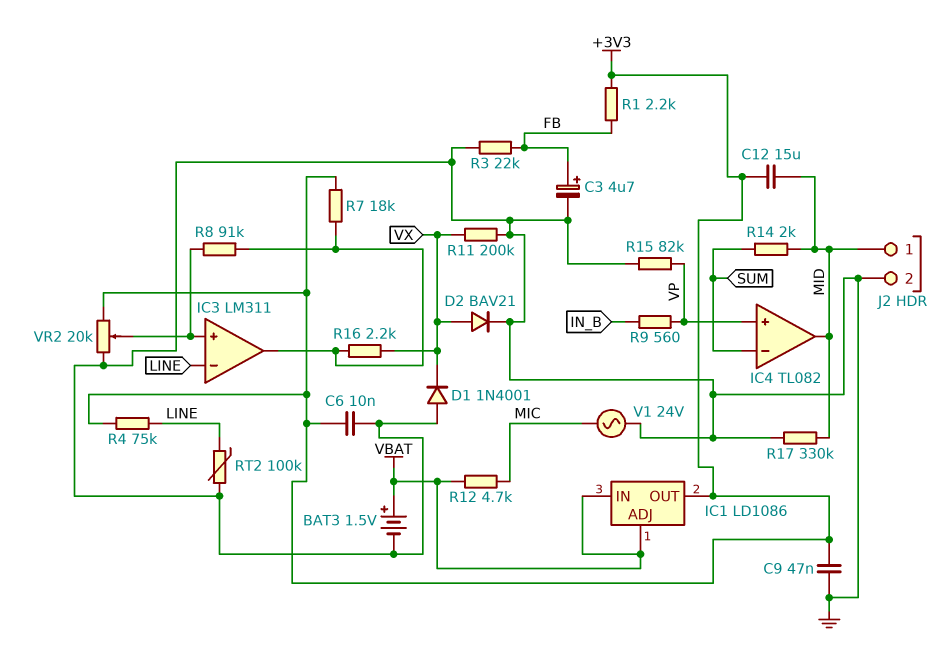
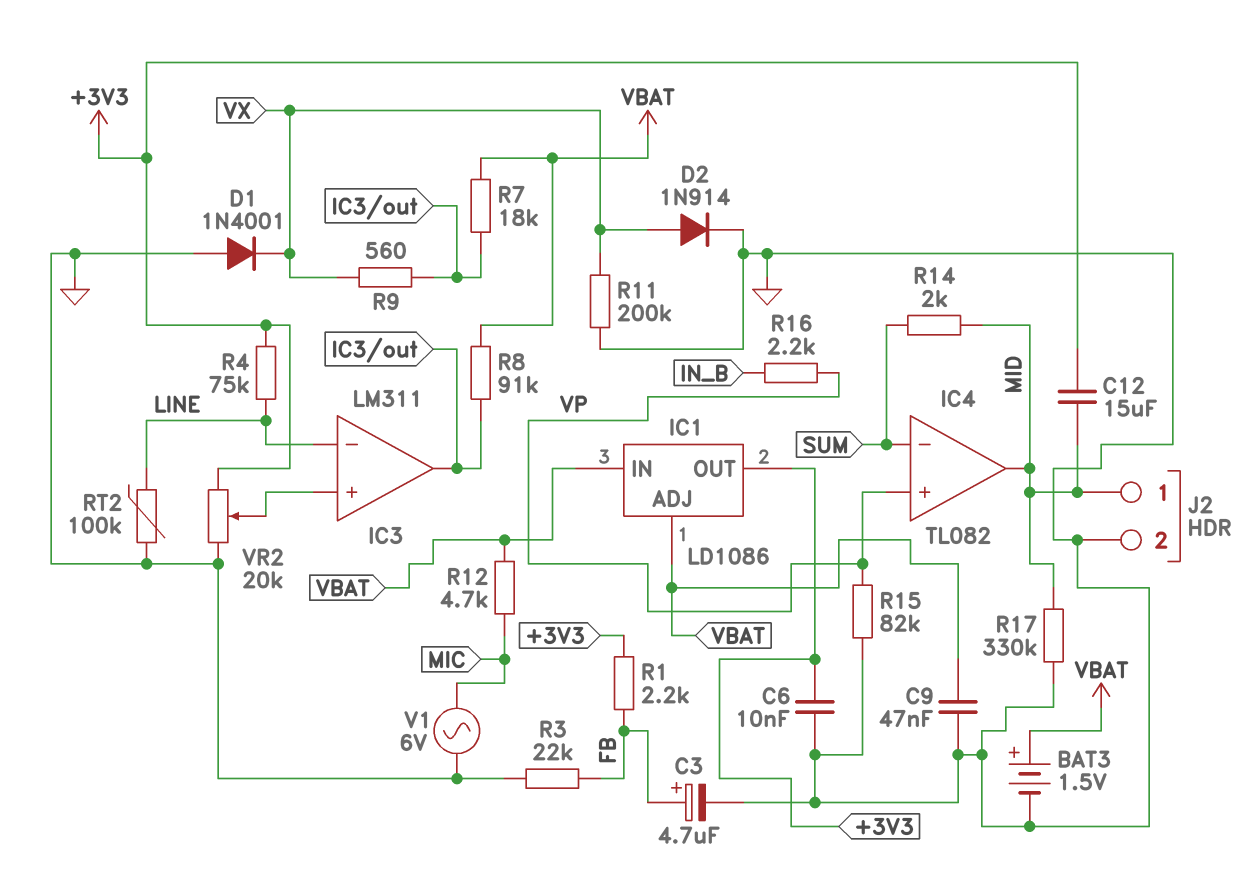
C9: 47nF (+3V3, GND) -> 47nF (GND, VBAT)
D2: diode BAV21 (A VX, K GND) -> diode 1N914 (A VX, K GND)
R7: 18k (+3V3, IC3/out) -> 18k (IC3/out, VBAT)
R8: 91k (IC3/in+, IC3/out) -> 91k (IC3/out, VBAT)
R9: 560 (IN_B, VP) -> 560 (IC3/out, VX)
R16: 2.2k (IC3/out, VX) -> 2.2k (IN_B, VP)
V1: AC 24V (GND, MIC) -> AC 6V (GND, MIC)

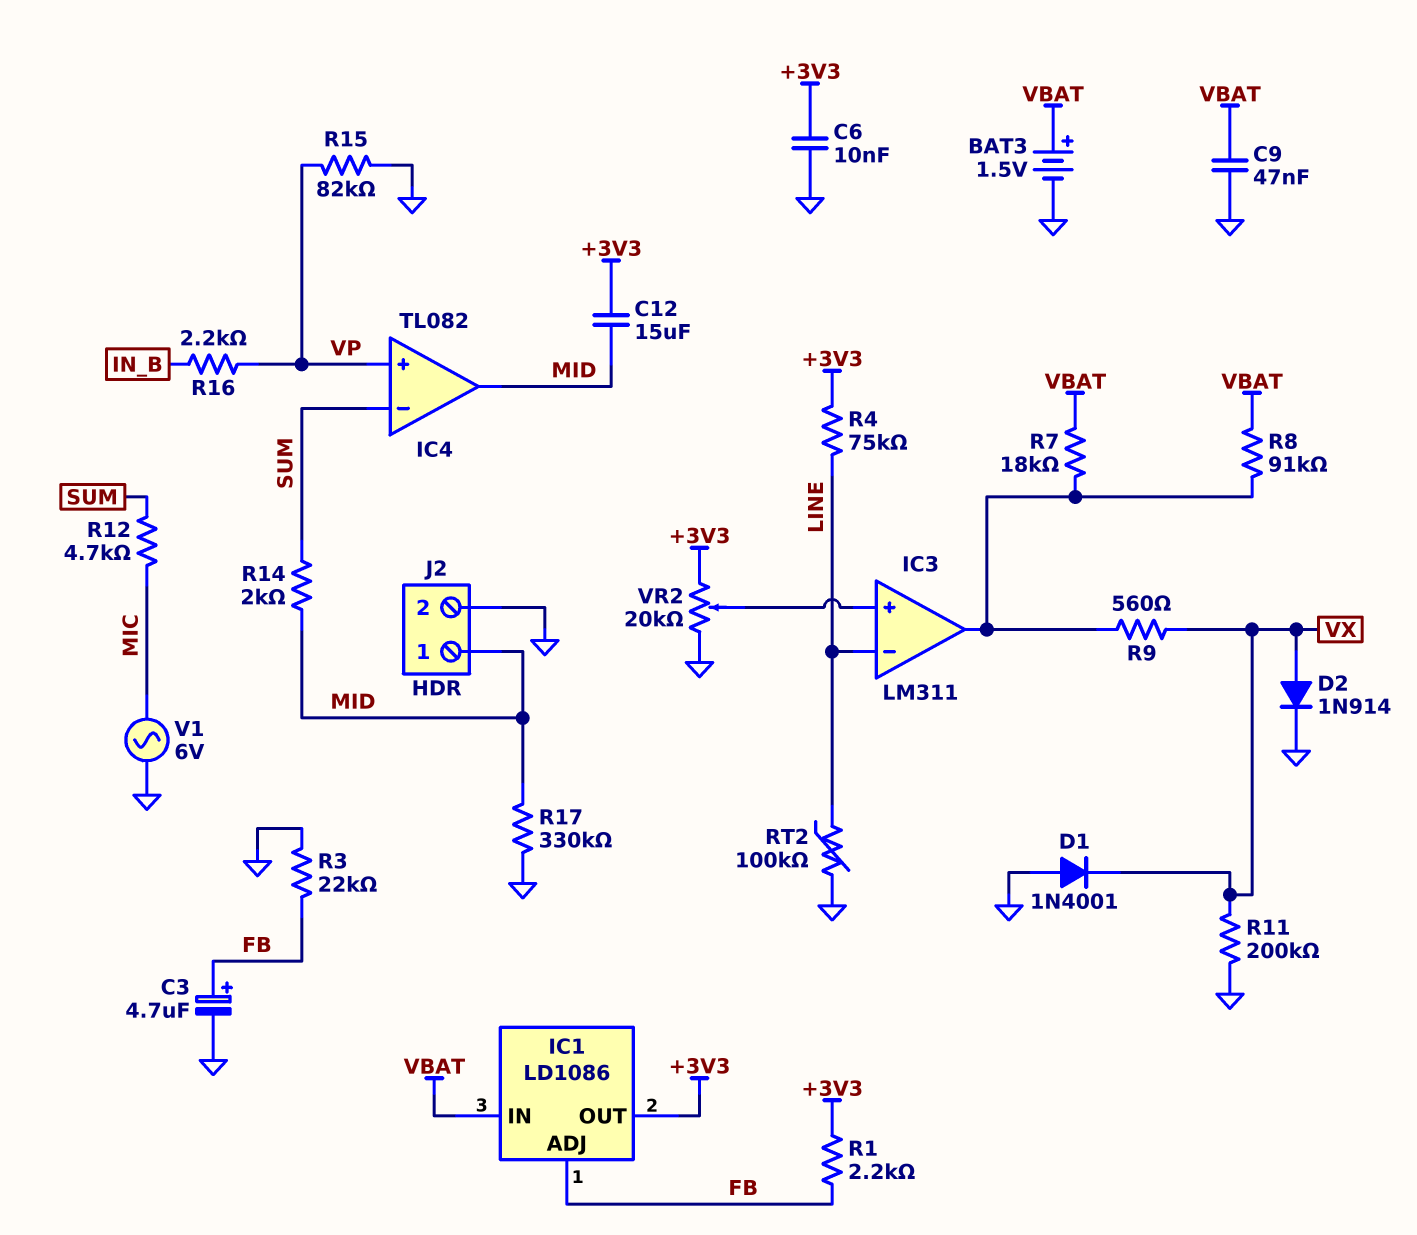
IC1 pin ADJ: VBAT -> FB
R12: 4.7k (MIC, VBAT) -> 4.7k (MIC, SUM)

